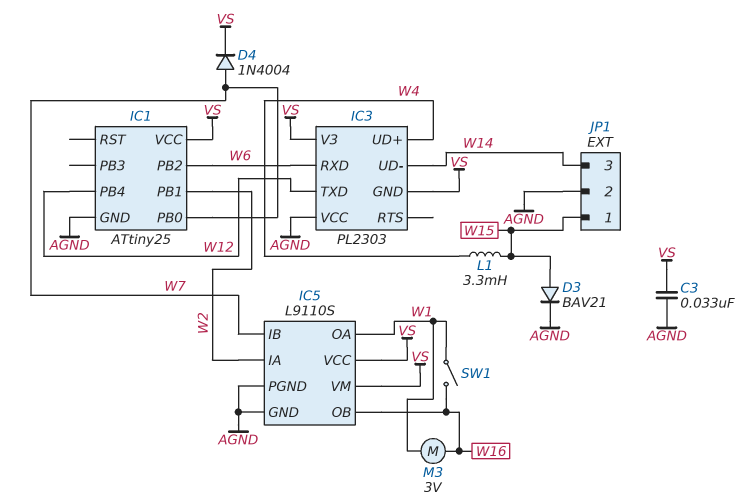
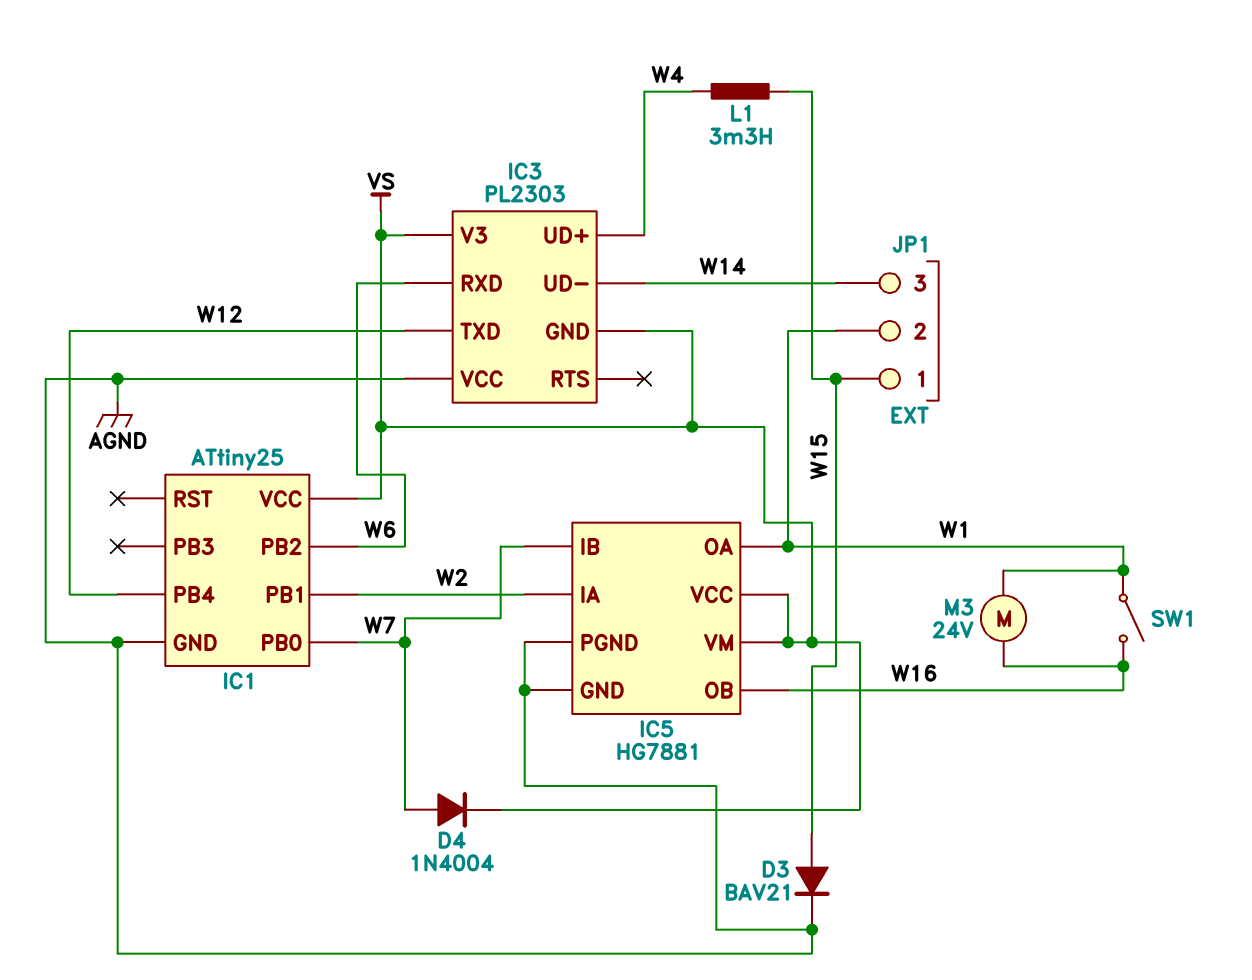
C3: 33nF (AGND, VS) -> none
IC5: L9110S -> HG7881
JP1 pin 2: AGND -> W1
M3: motor 3V (W1, W16) -> motor 24V (W1, W16)

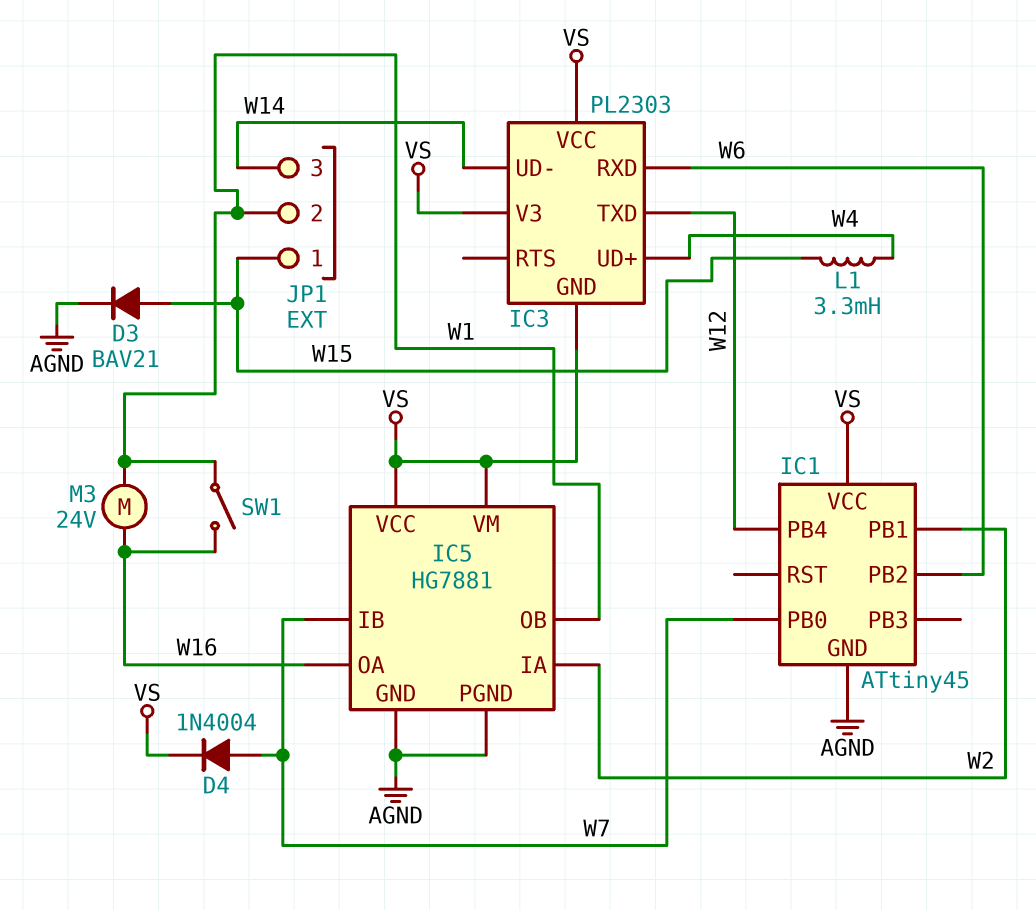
IC1: ATtiny25 -> ATtiny45
IC3 pin VCC: AGND -> VS
IC5 pin OA: W1 -> W16
IC5 pin OB: W16 -> W1

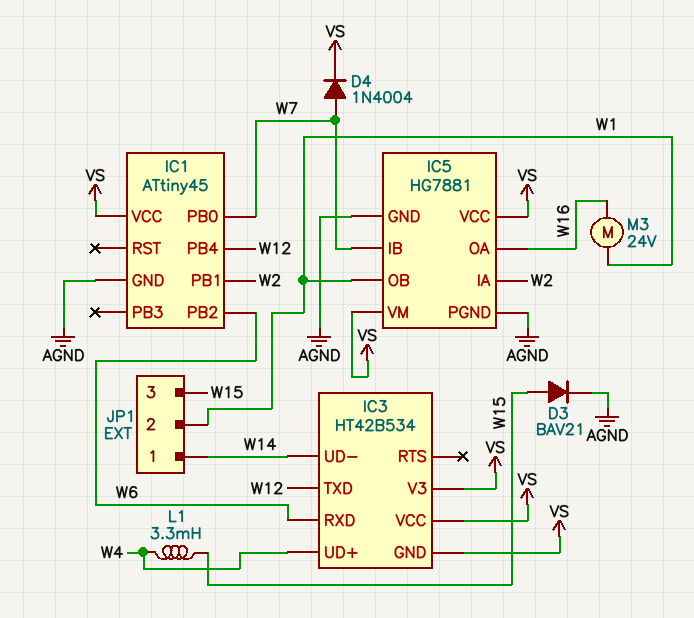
IC3: PL2303 -> HT42B534
JP1 pin 1: W15 -> W14
JP1 pin 3: W14 -> W15
SW1: switch (W1, W16) -> none

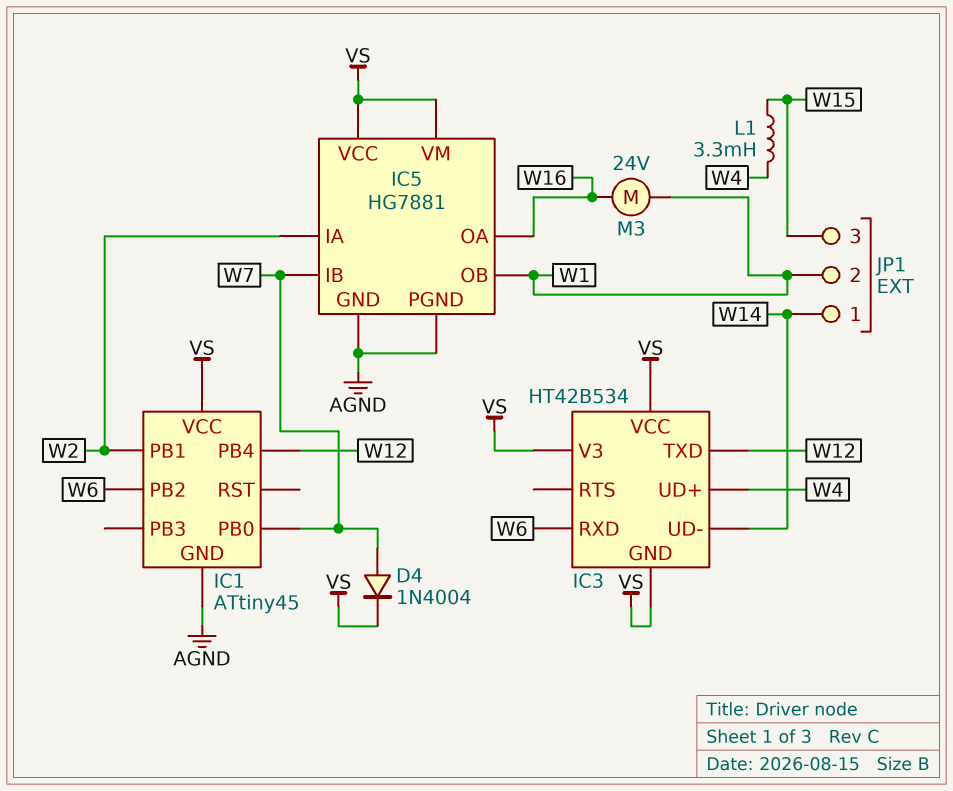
D3: diode BAV21 (A W15, K AGND) -> none

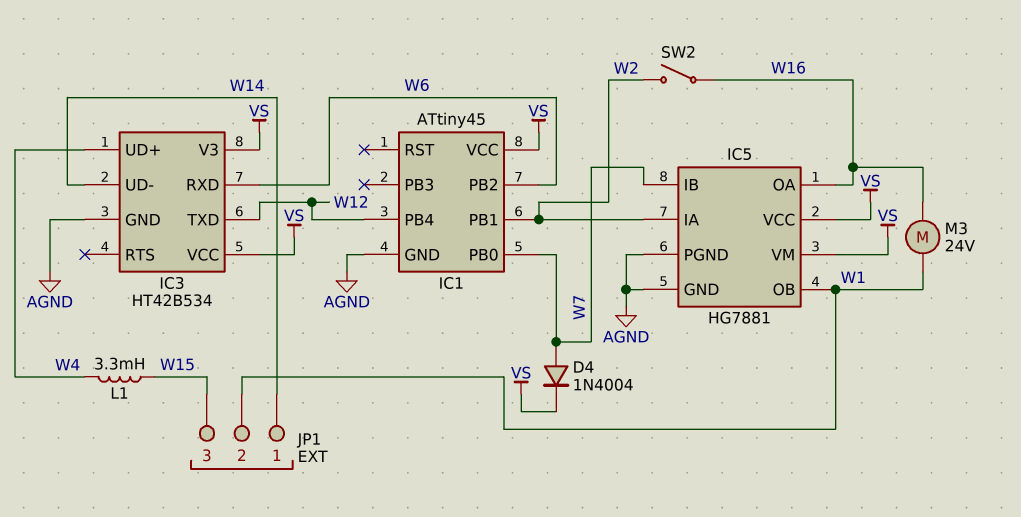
IC3 pin GND: VS -> AGND
SW2: none -> switch (W2, W16)

